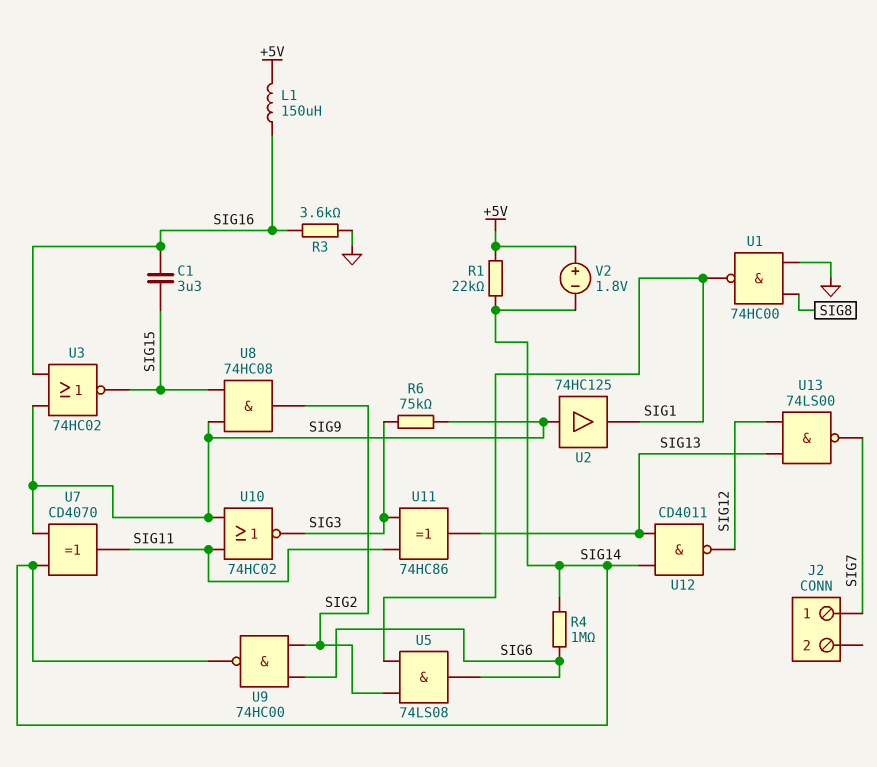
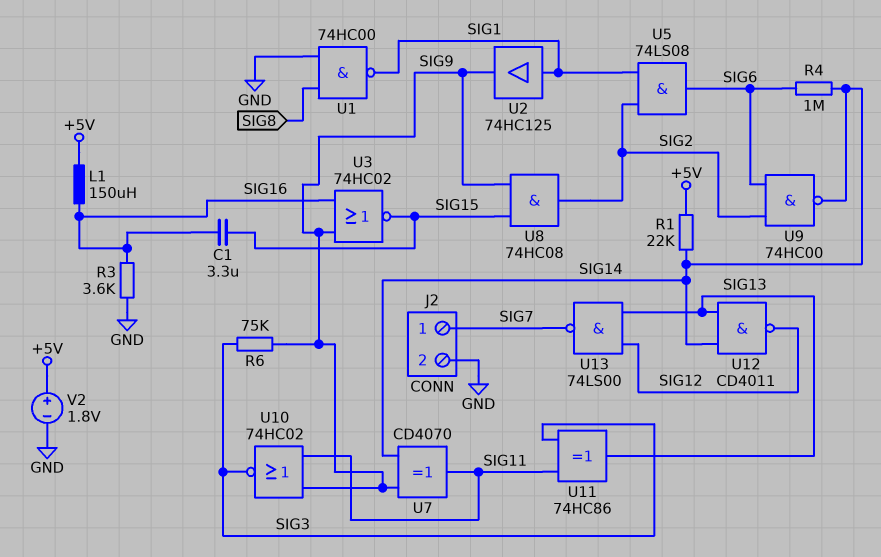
J2 pin 2: none -> GND
U2: buffer 74HC125 (in SIG9, out SIG1) -> buffer 74HC125 (in SIG1, out SIG9)
V2: 1.8V (plus +5V, minus SIG14) -> 1.8V (plus +5V, minus GND)

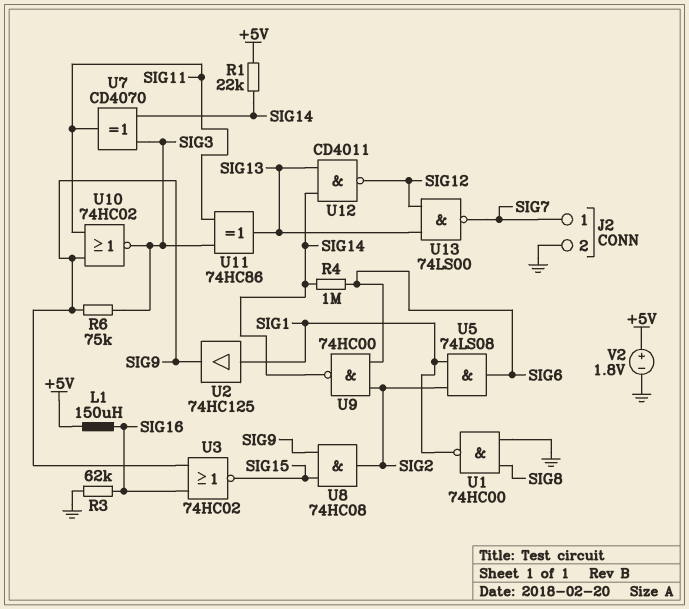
C1: 3.3uF (SIG15, SIG16) -> none
R3: 3.6k (GND, SIG16) -> 62k (GND, SIG16)
U7: XOR CD4070 (in SIG9, in SIG14, out SIG11) -> XOR CD4070 (in SIG3, in SIG14, out SIG11)

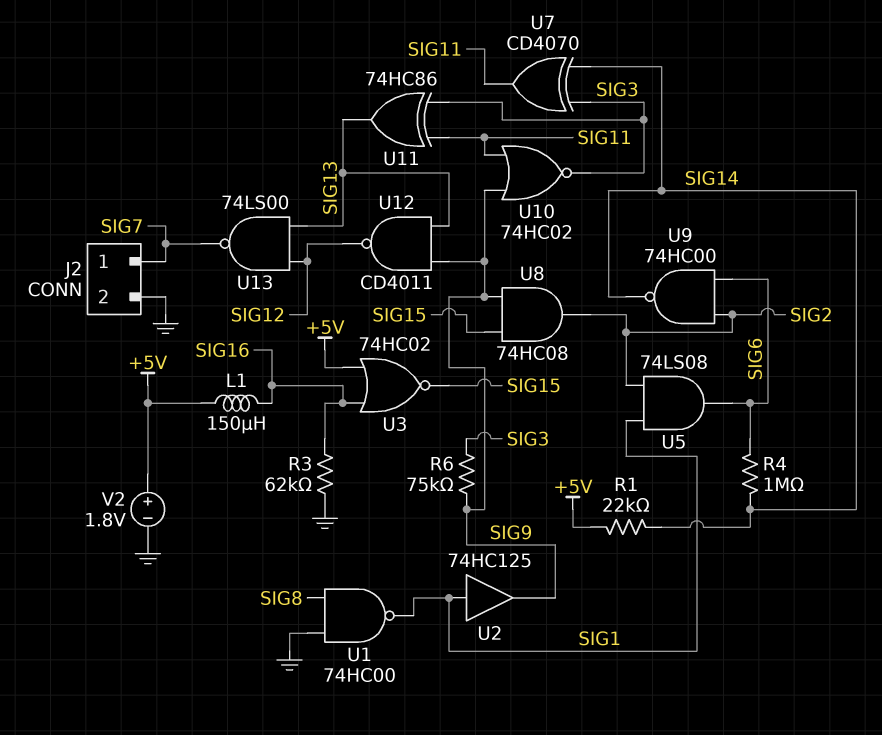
U3: NOR 74HC02 (in SIG9, in SIG16, out SIG15) -> NOR 74HC02 (in +5V, in SIG16, out SIG15)
U12: NAND CD4011 (in SIG13, in SIG14, out SIG12) -> NAND CD4011 (in SIG9, in SIG13, out SIG12)

